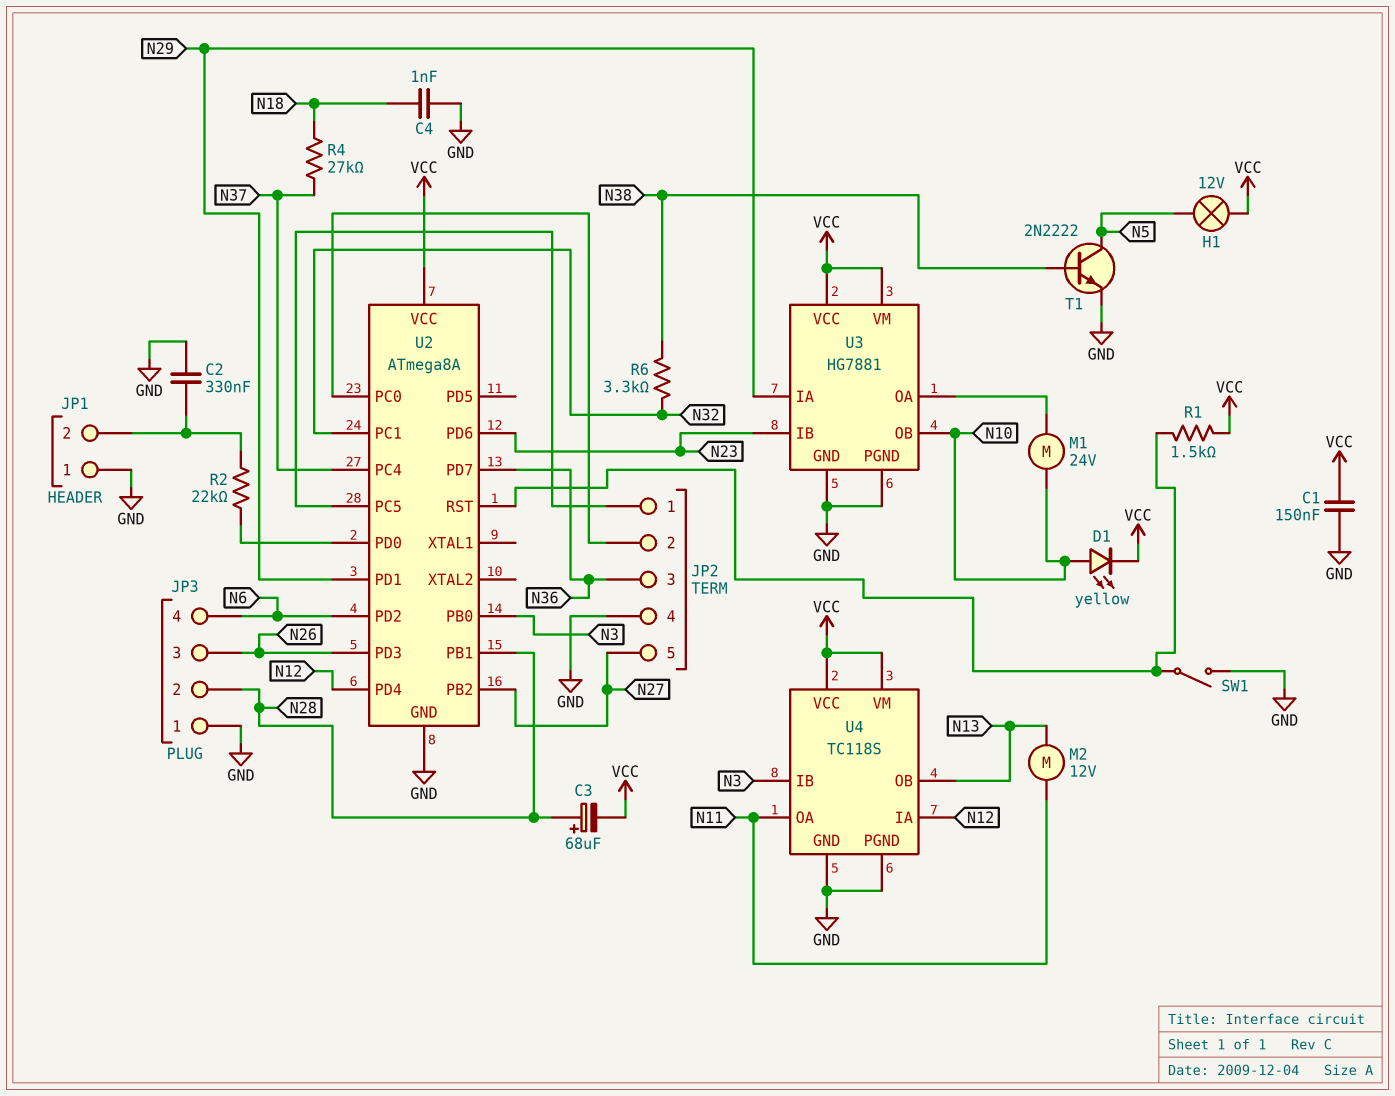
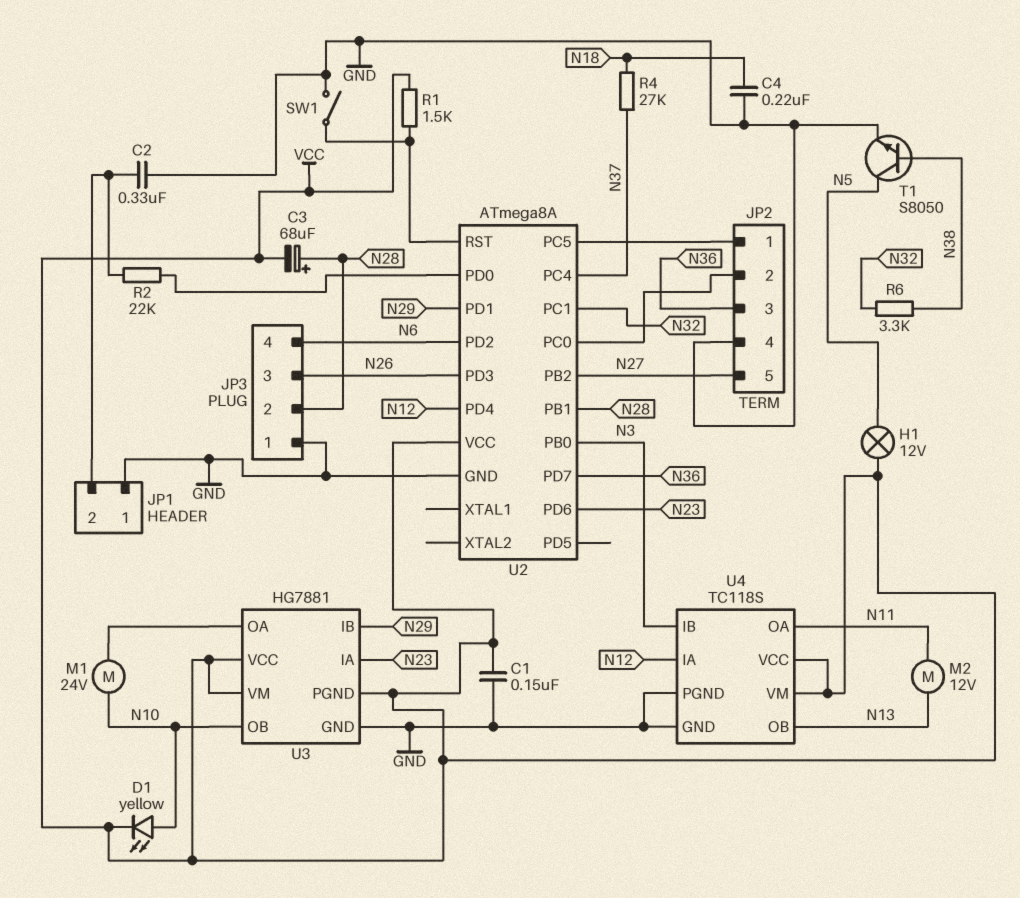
C4: 1nF (GND, N18) -> 220nF (GND, N18)
T1: NPN 2N2222 (B N38, C N5, E GND) -> NPN S8050 (B N38, C N5, E GND)
U3 pin IA: N29 -> N23
U3 pin IB: N23 -> N29
U3 pin PGND: GND -> VCC

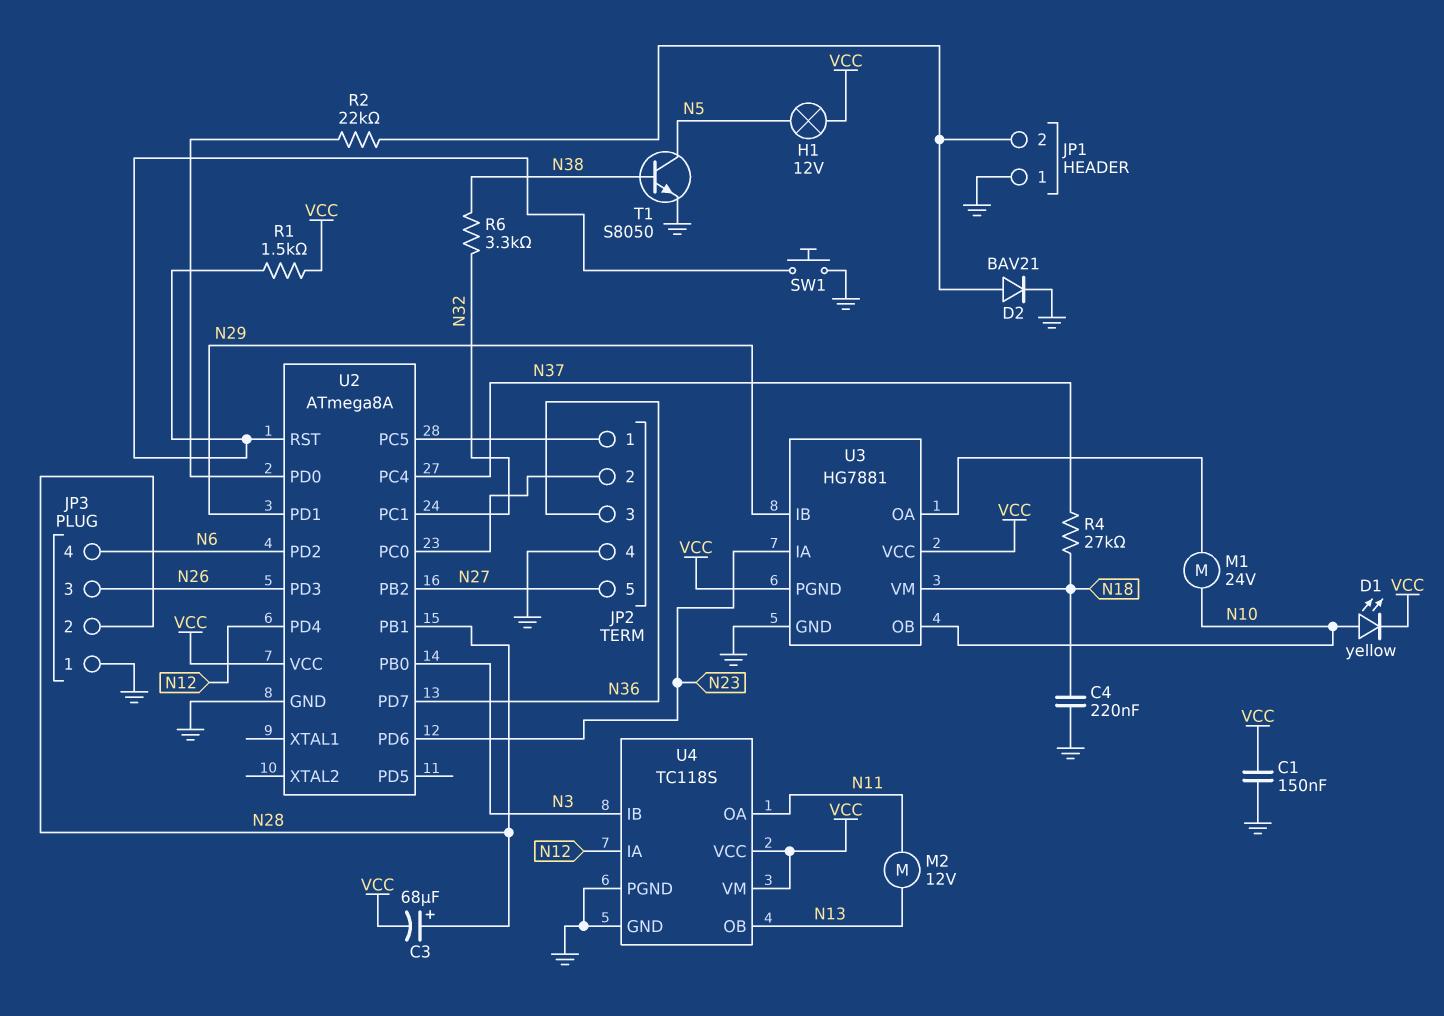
C2: 330nF (GND, JP1/2) -> none
D2: none -> diode BAV21 (A JP1/2, K GND)
SW1: switch (GND, U2/RST) -> button (GND, U2/RST)
U3 pin VM: VCC -> N18

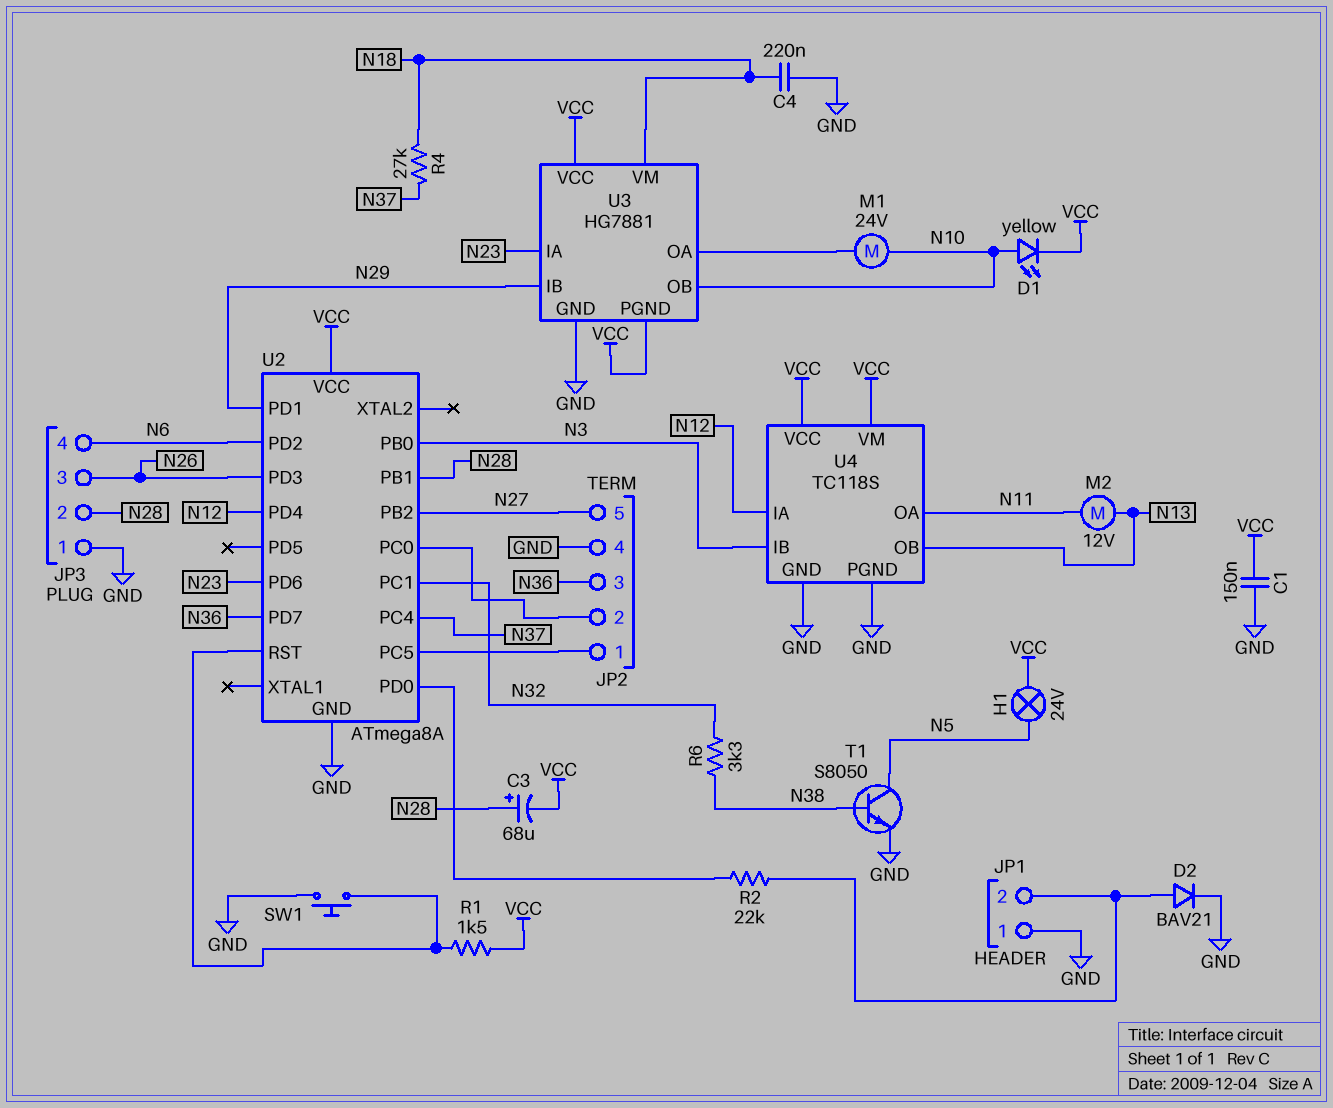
H1: lamp 12V (N5, VCC) -> lamp 24V (N5, VCC)

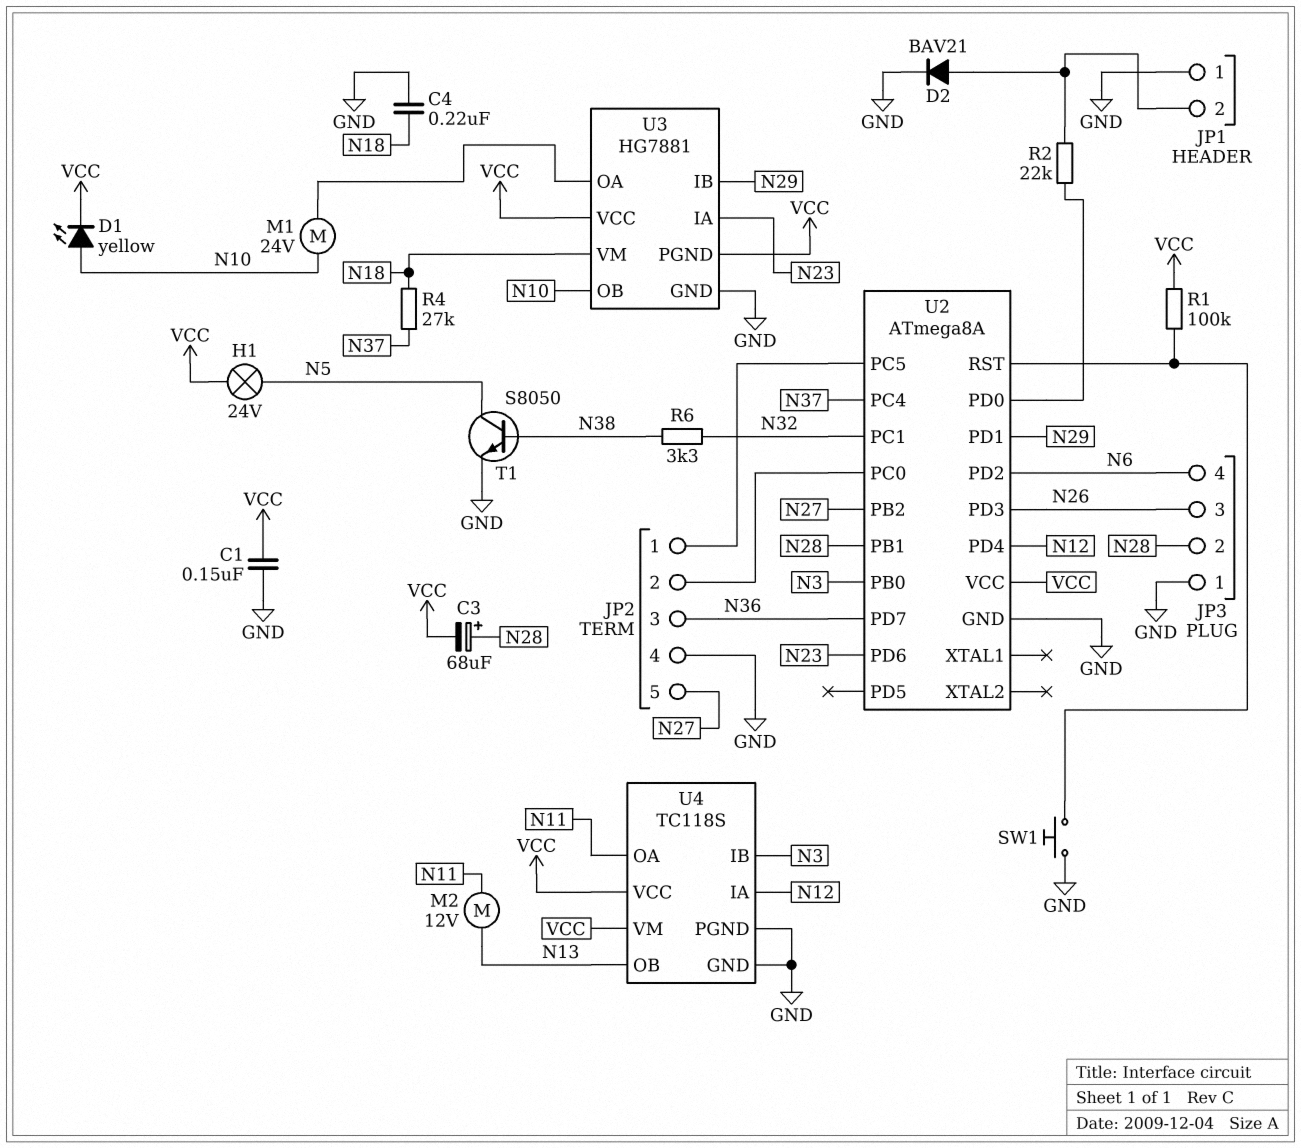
R1: 1.5k (U2/RST, VCC) -> 100k (U2/RST, VCC)

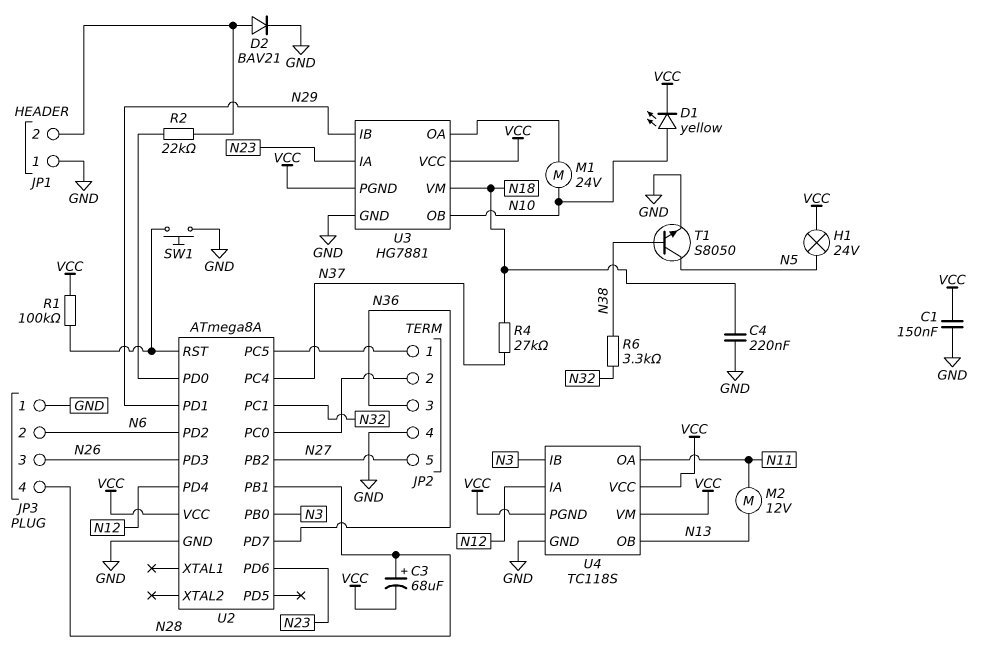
JP3 pin 2: N28 -> N6
JP3 pin 4: N6 -> N28
U4 pin PGND: GND -> VCC

